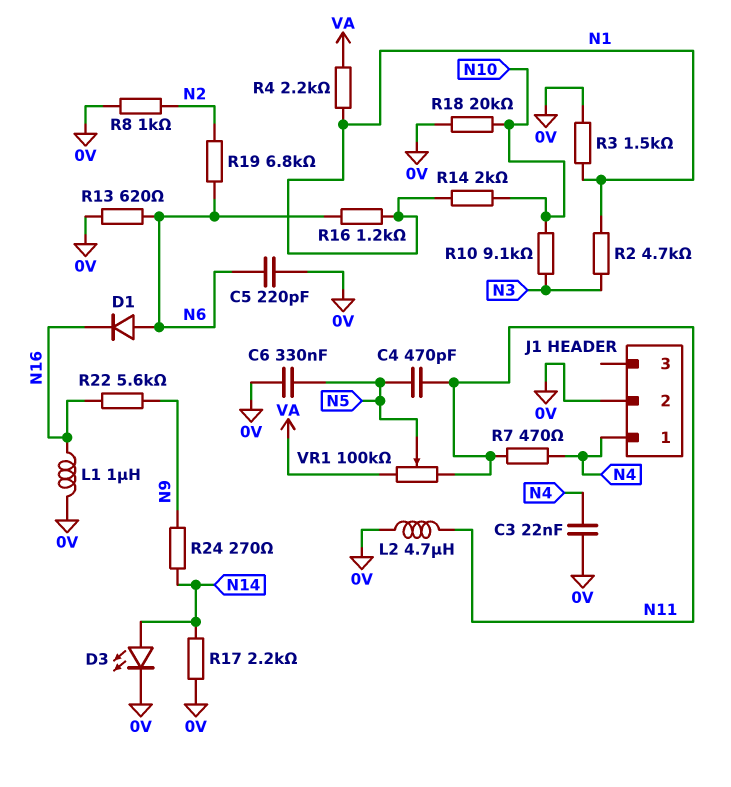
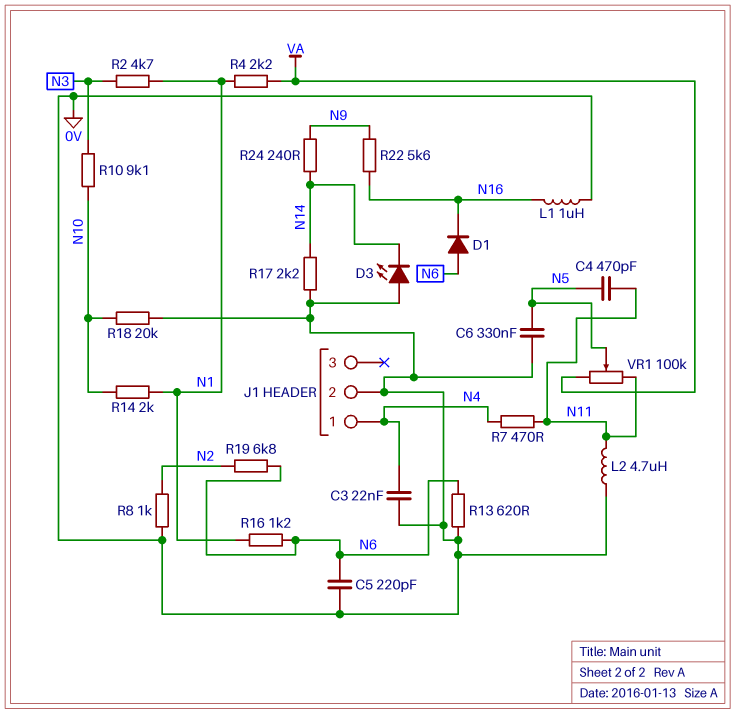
D3: LED (A N14, K 0V) -> LED (A 0V, K N14)
R3: 1.5k (0V, N1) -> none
R24: 270 (N9, N14) -> 240 (N9, N14)

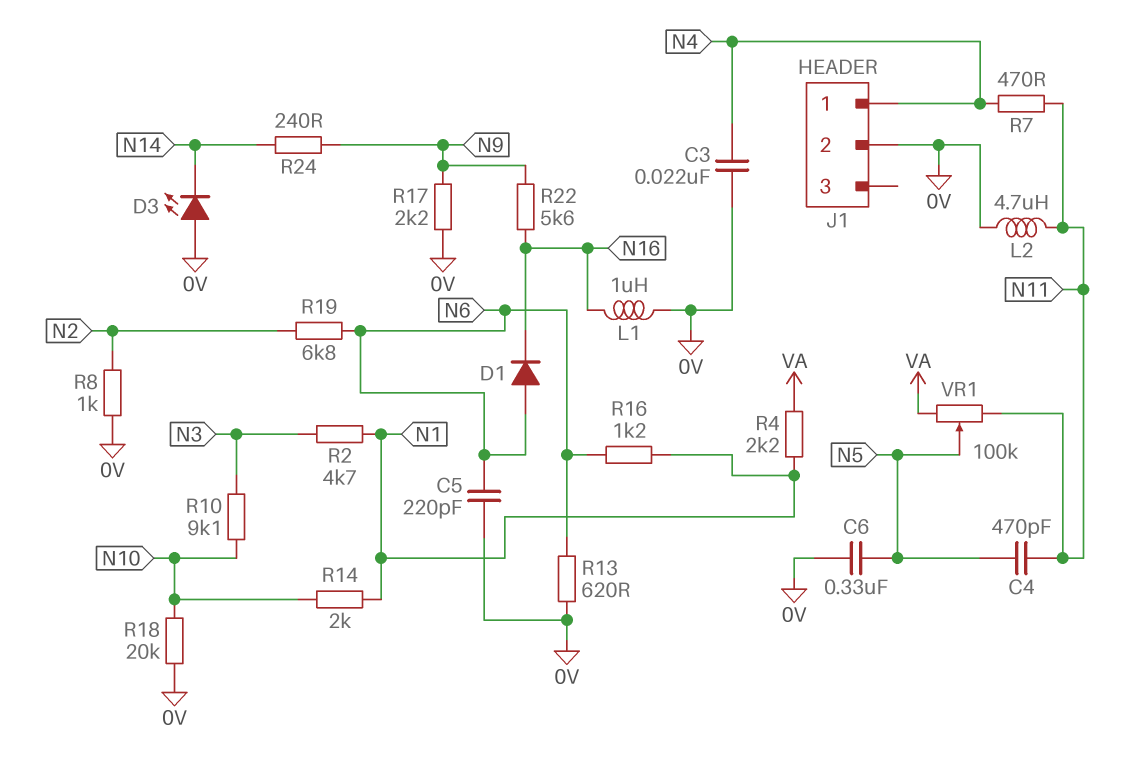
R17: 2.2k (0V, N14) -> 2.2k (0V, N9)

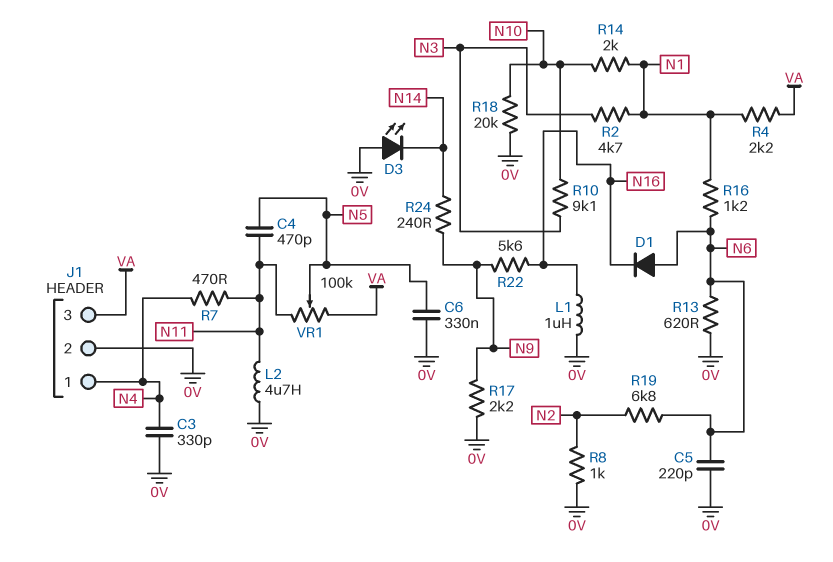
C3: 22nF (0V, N4) -> 330pF (0V, N4)
J1 pin 3: none -> VA

